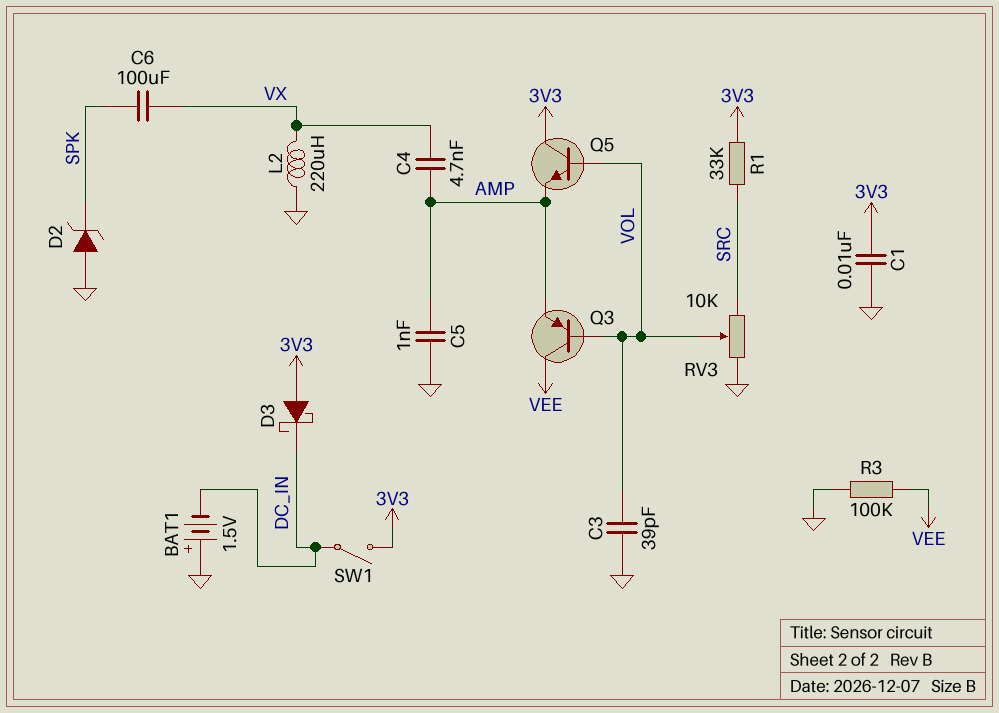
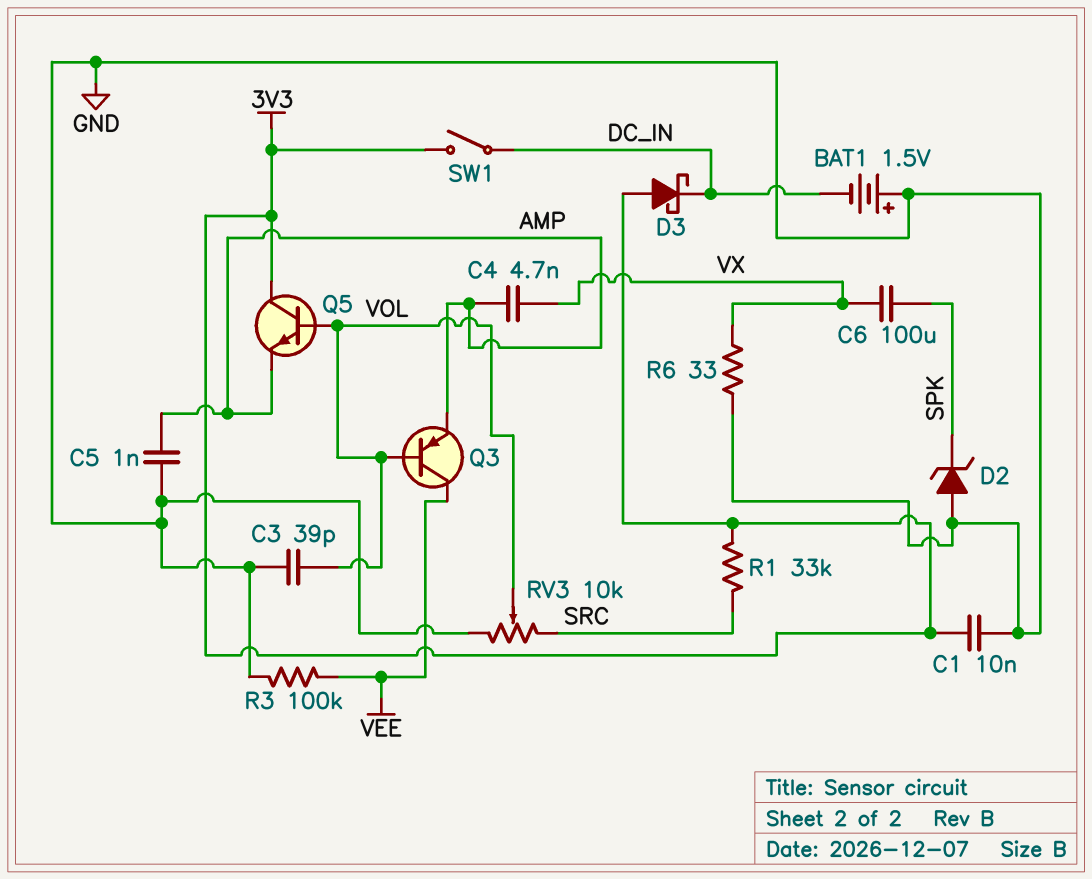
L2: 220uH (GND, VX) -> none
R6: none -> 33 (GND, VX)

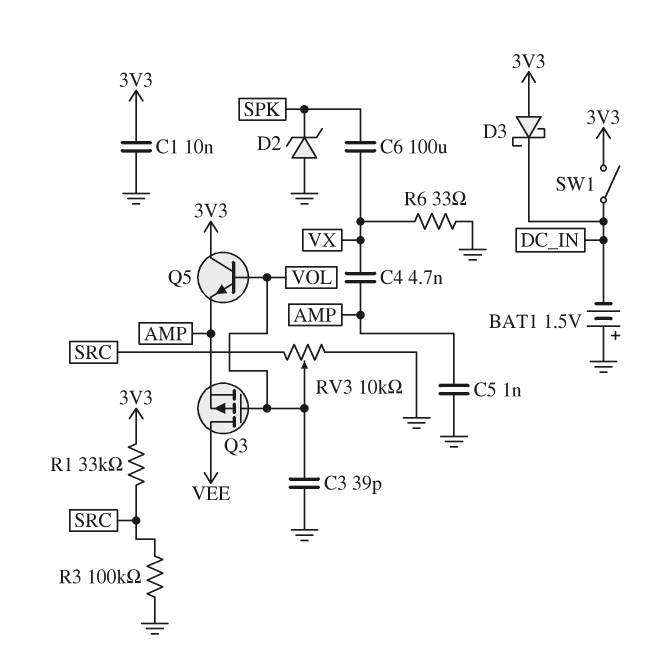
Q3: PNP (B VOL, C VEE, E AMP) -> PMOS (G VOL, D VEE, S AMP)
R3: 100k (GND, VEE) -> 100k (GND, SRC)

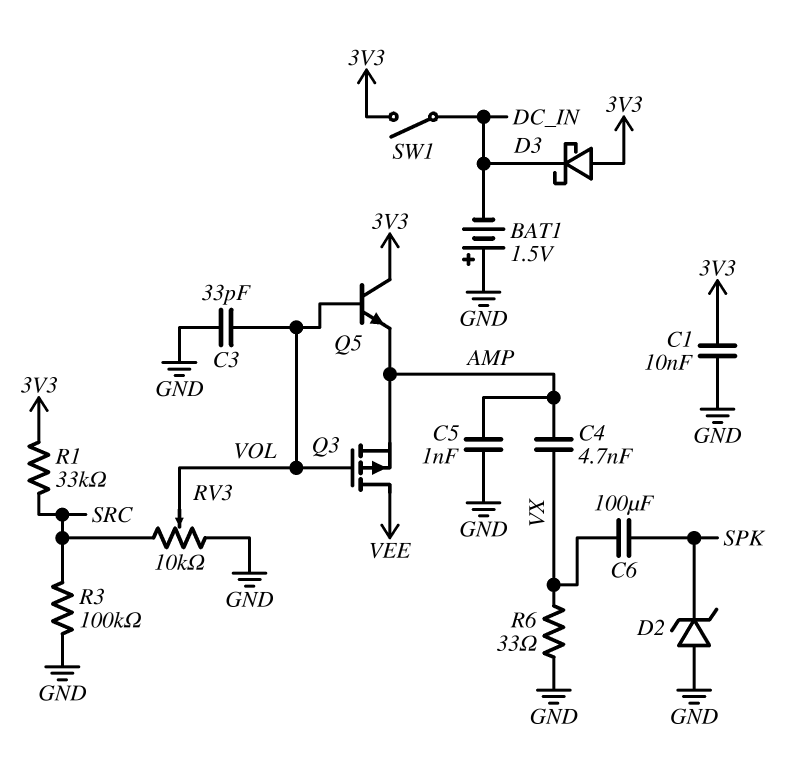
C3: 39pF (GND, VOL) -> 33pF (GND, VOL)

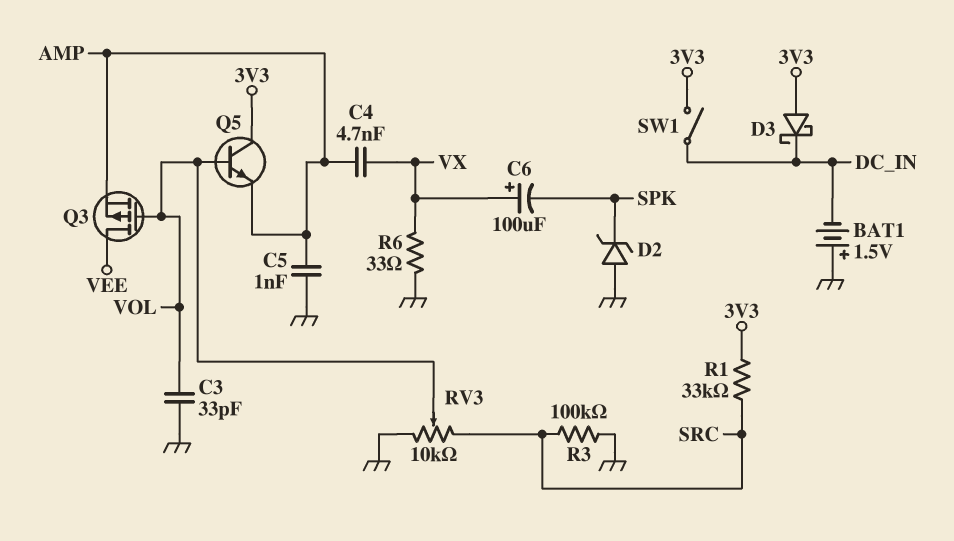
C1: 10nF (3V3, GND) -> none
C6: 100uF (SPK, VX) -> 100uF (plus VX, minus SPK)

